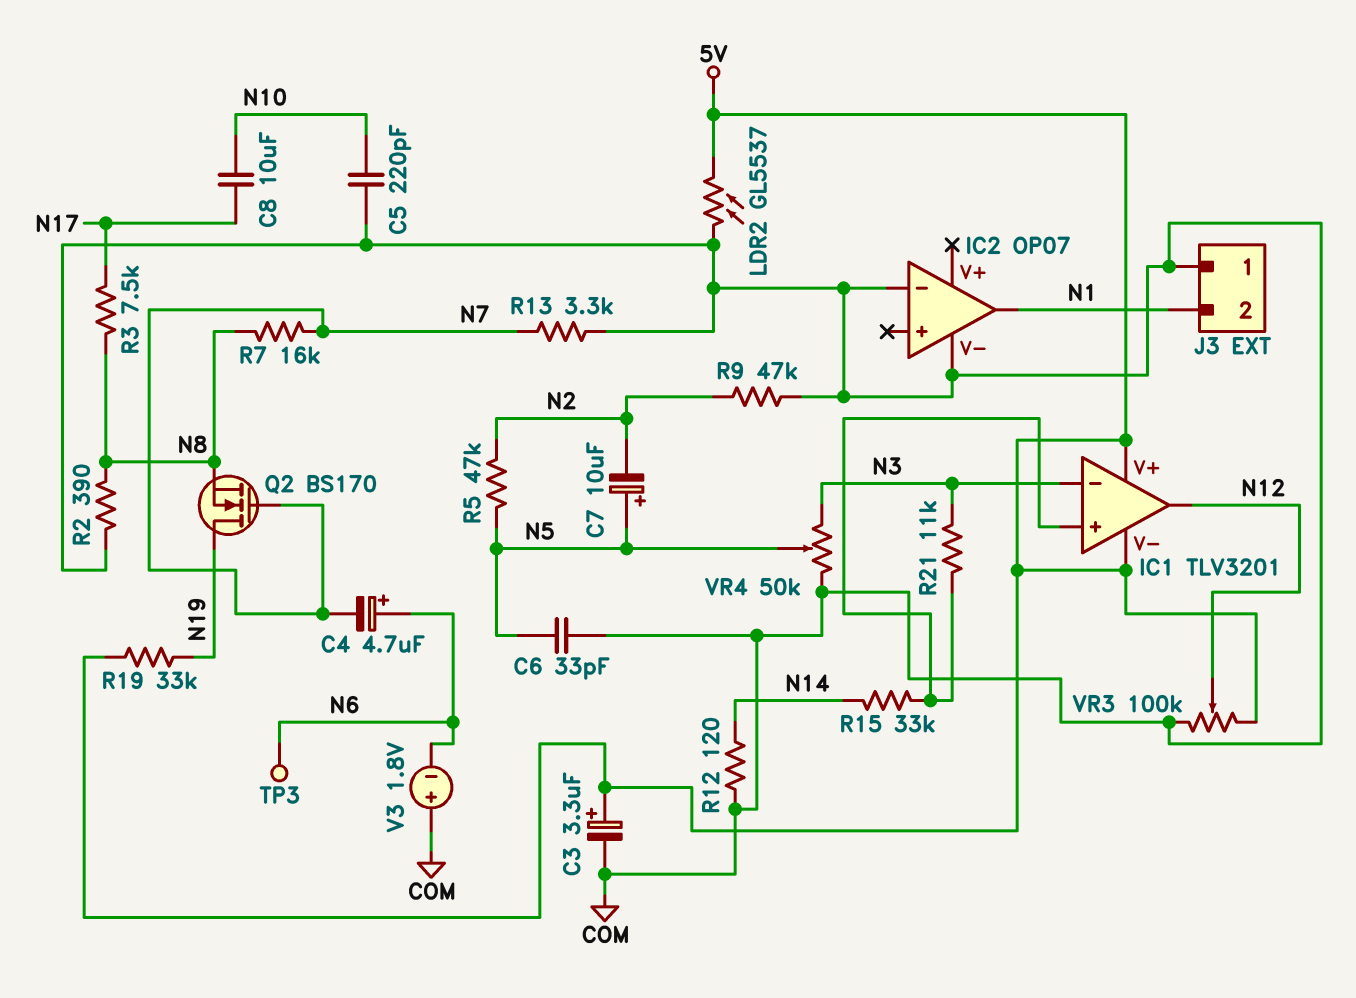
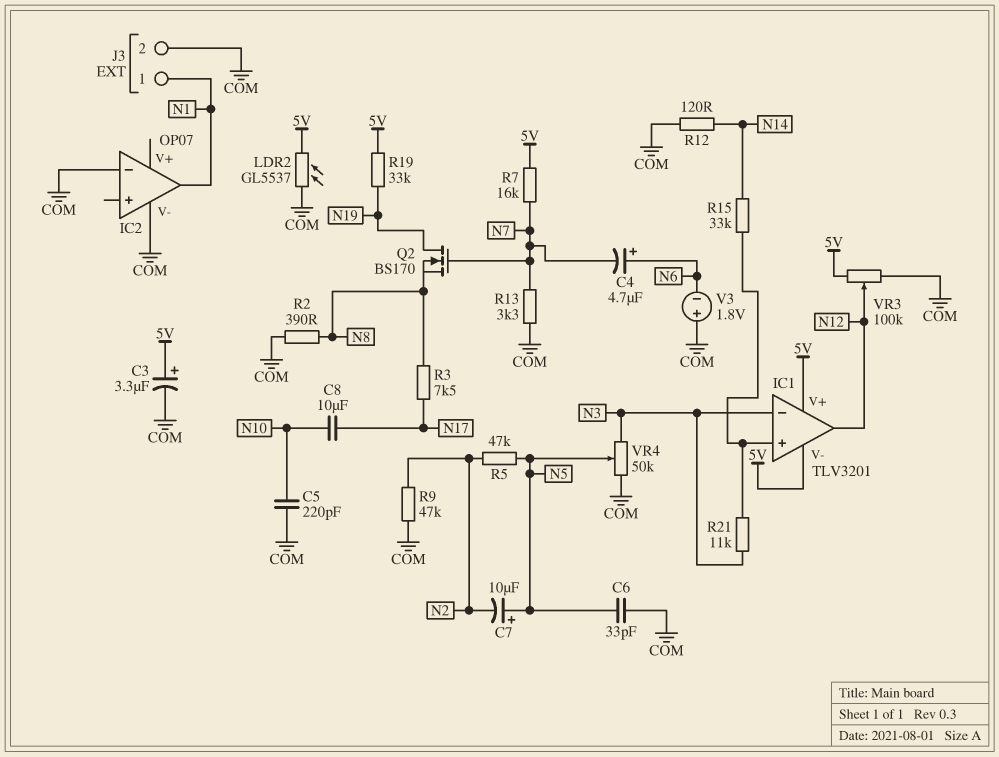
J3 pin 1: COM -> N1
J3 pin 2: N1 -> COM
R7: 16k (N7, N8) -> 16k (5V, N7)
TP3: test point (N6) -> none

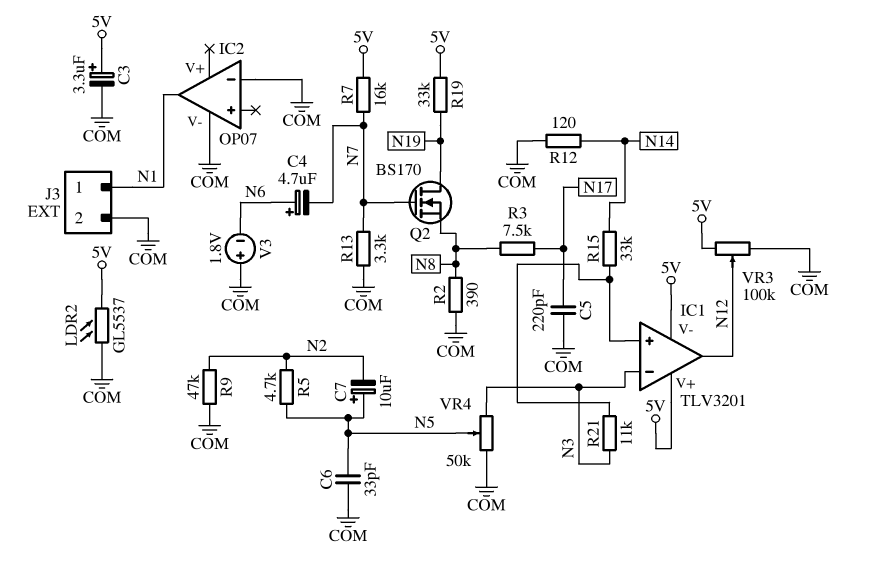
C5: 220pF (COM, N10) -> 220pF (COM, N17)
C8: 10uF (N10, N17) -> none
R5: 47k (N2, N5) -> 4.7k (N2, N5)

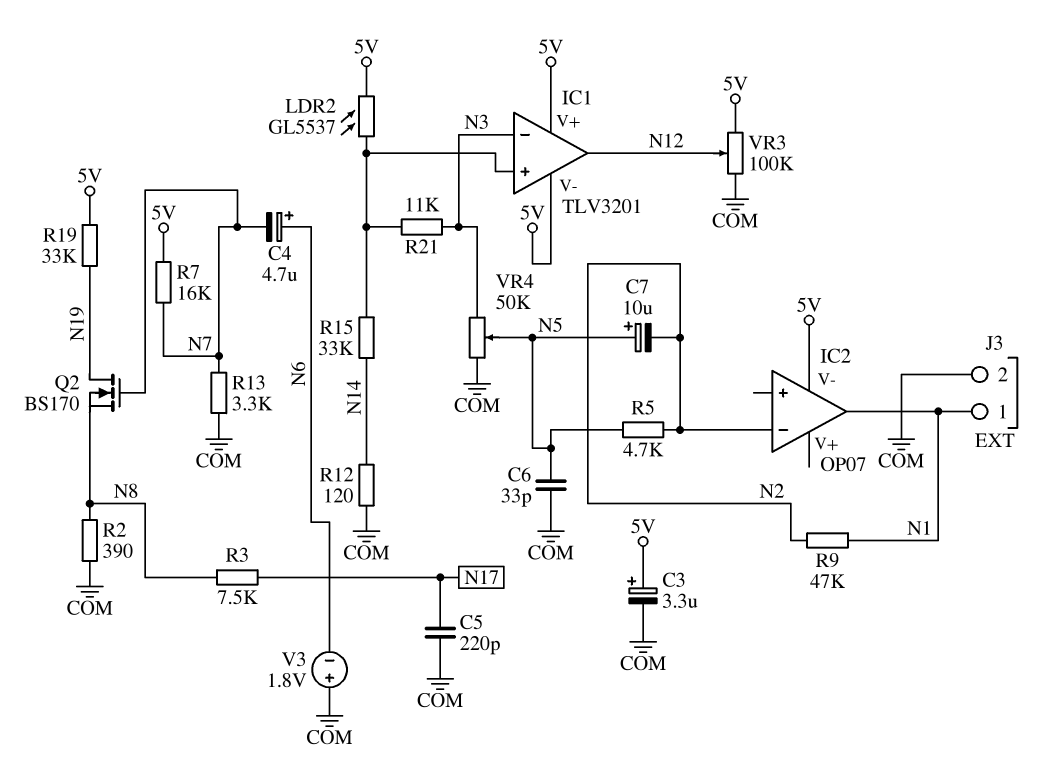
IC2 pin V-: COM -> 5V
IC2 pin in-: COM -> N2
LDR2: GL5537 (5V, COM) -> GL5537 (5V, IC1/in+)
R9: 47k (COM, N2) -> 47k (N1, N2)

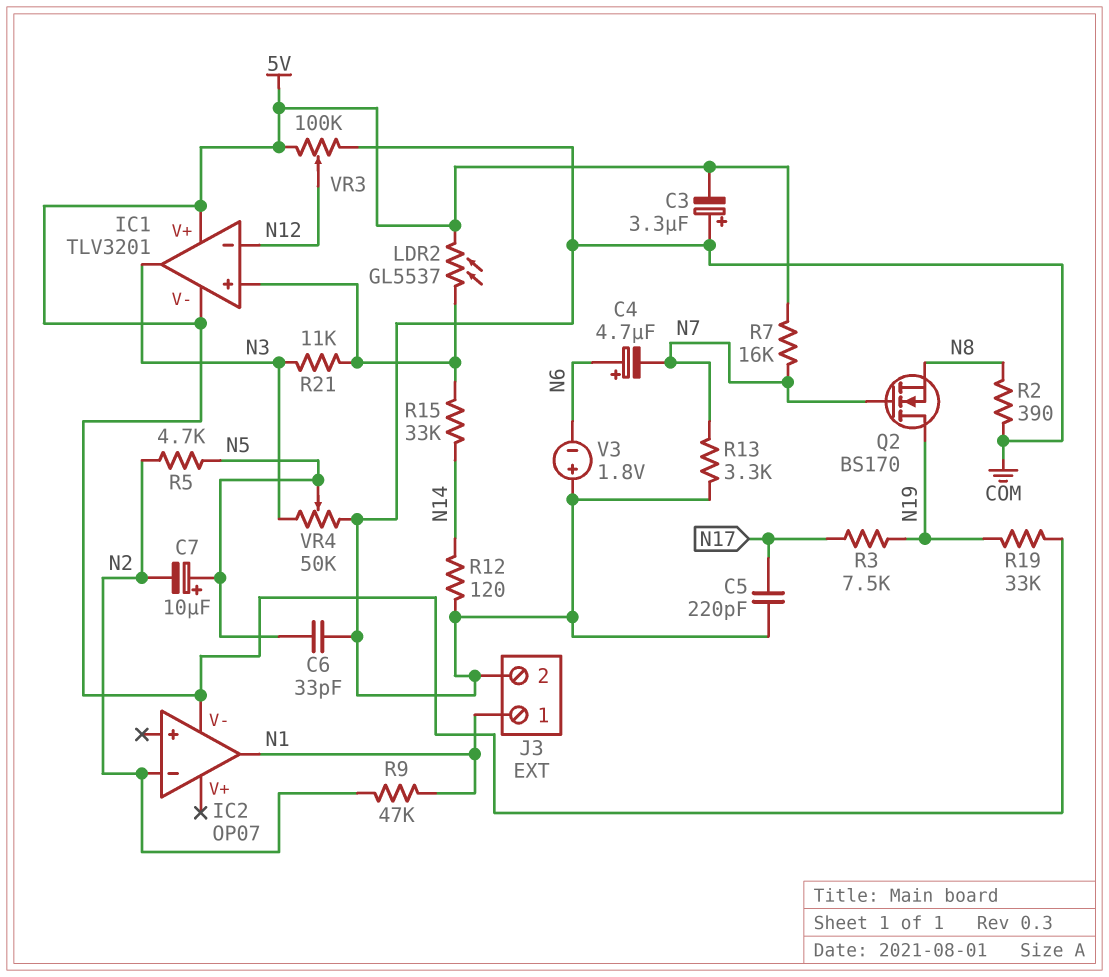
C3: 3.3uF (plus 5V, minus COM) -> 3.3uF (plus COM, minus 5V)
IC1 pin in-: N3 -> N12
IC1 pin out: N12 -> N3
R3: 7.5k (N8, N17) -> 7.5k (N17, N19)

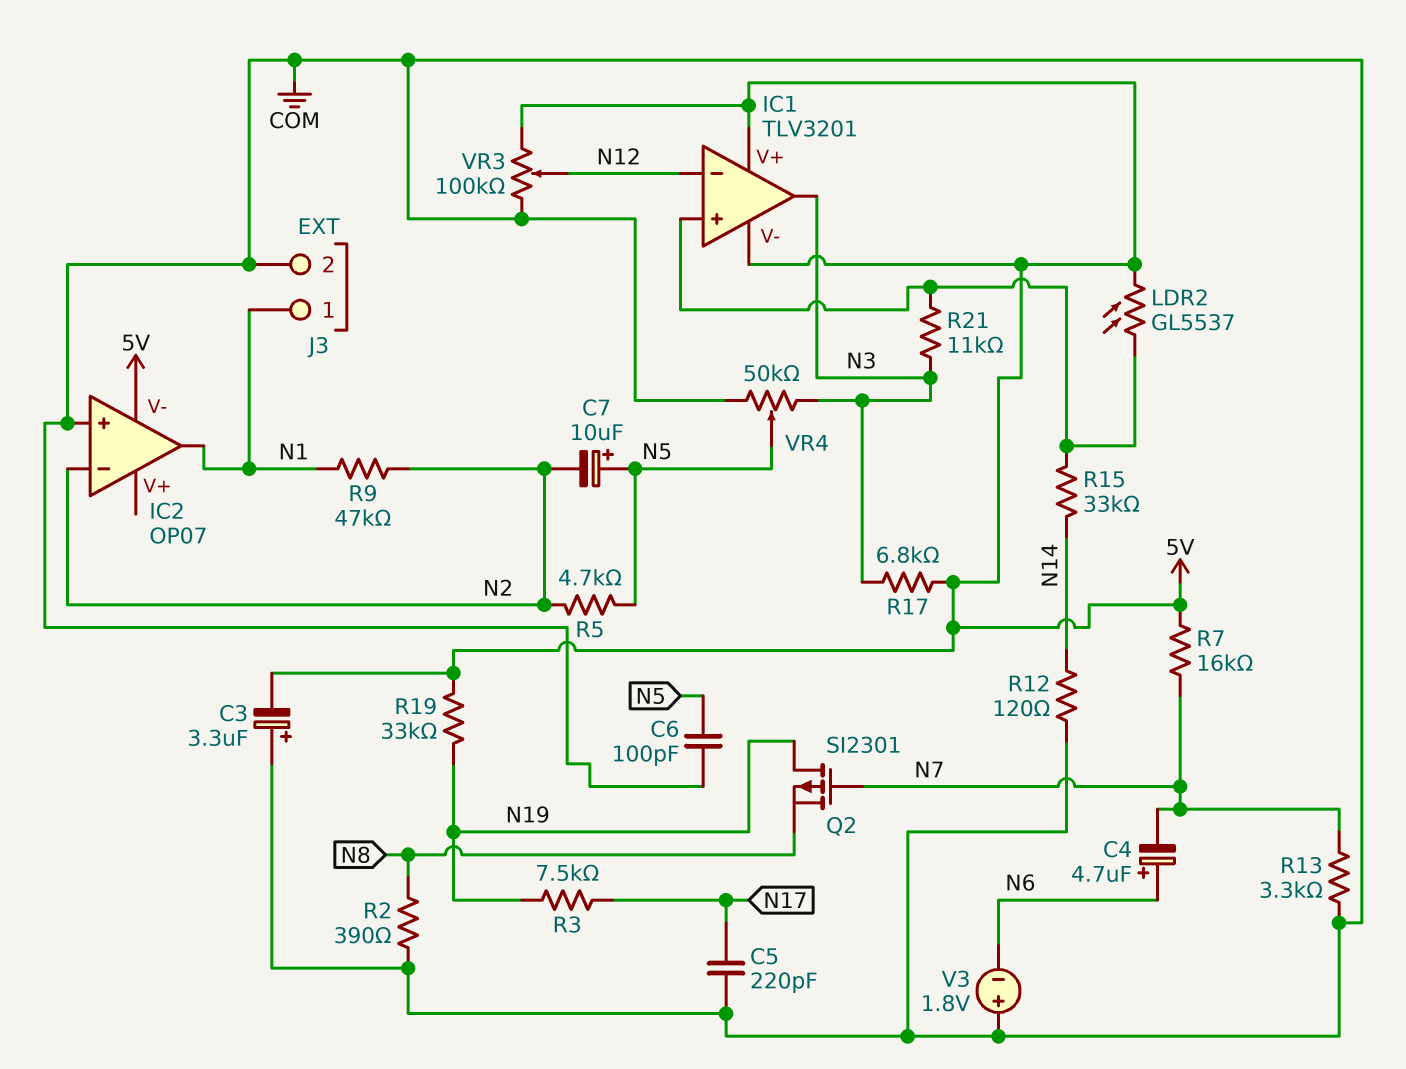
C6: 33pF (COM, N5) -> 100pF (COM, N5)
IC2 pin in+: none -> COM
Q2: NMOS BS170 (G N7, D N19, S N8) -> PMOS SI2301 (G N7, D N19, S N8)
R17: none -> 6.8k (5V, N3)

